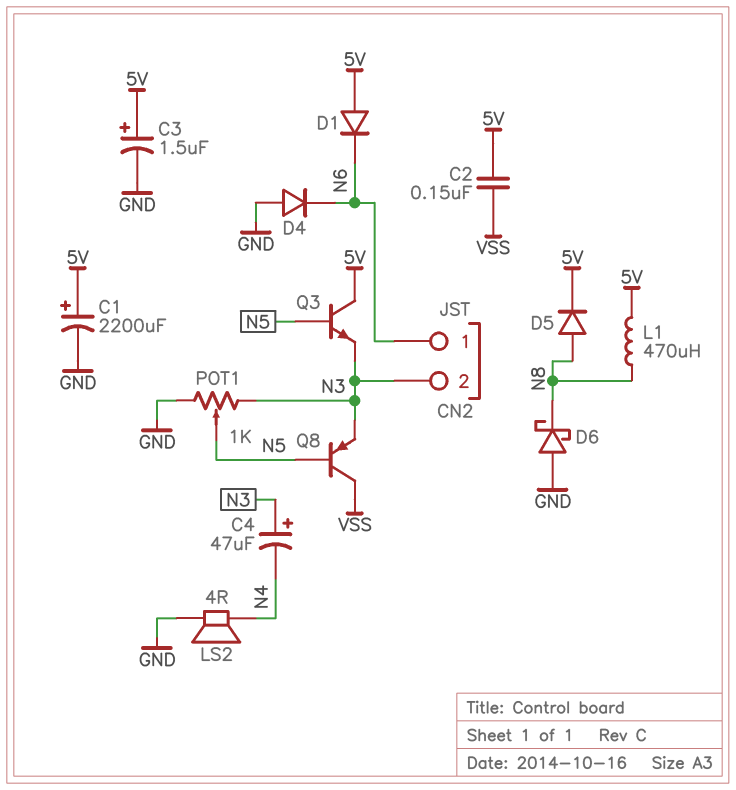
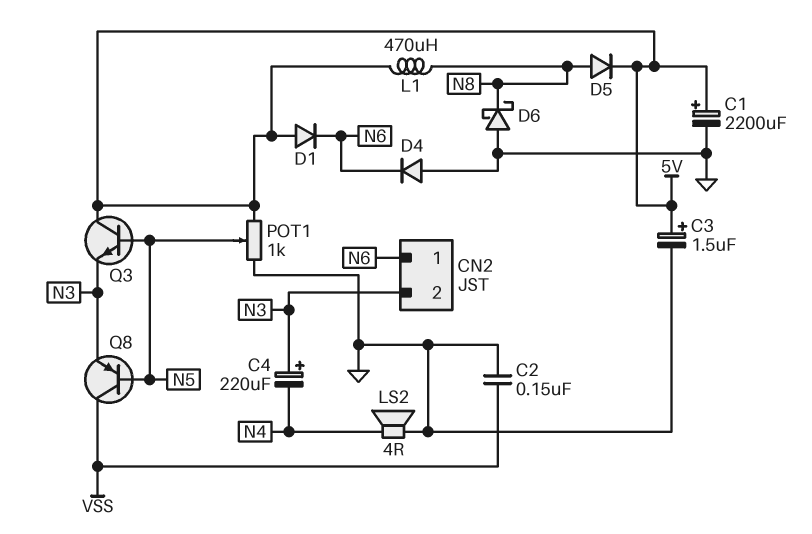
C2: 150nF (5V, VSS) -> 150nF (GND, VSS)
C4: 47uF (plus N3, minus N4) -> 220uF (plus N3, minus N4)
POT1: 1k (GND, N3, wiper N5) -> 1k (5V, GND, wiper N5)

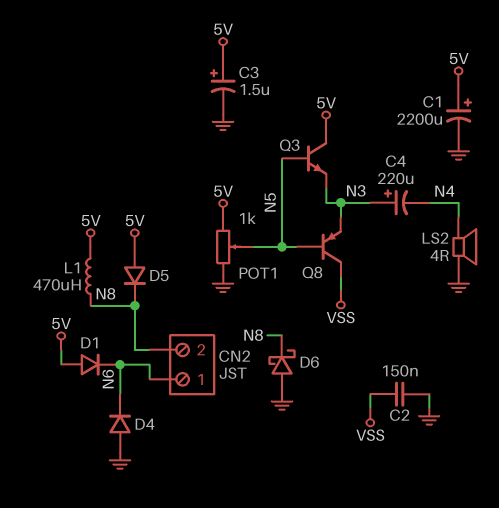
CN2 pin 2: N3 -> N8
D5: diode (A N8, K 5V) -> diode (A 5V, K N8)

